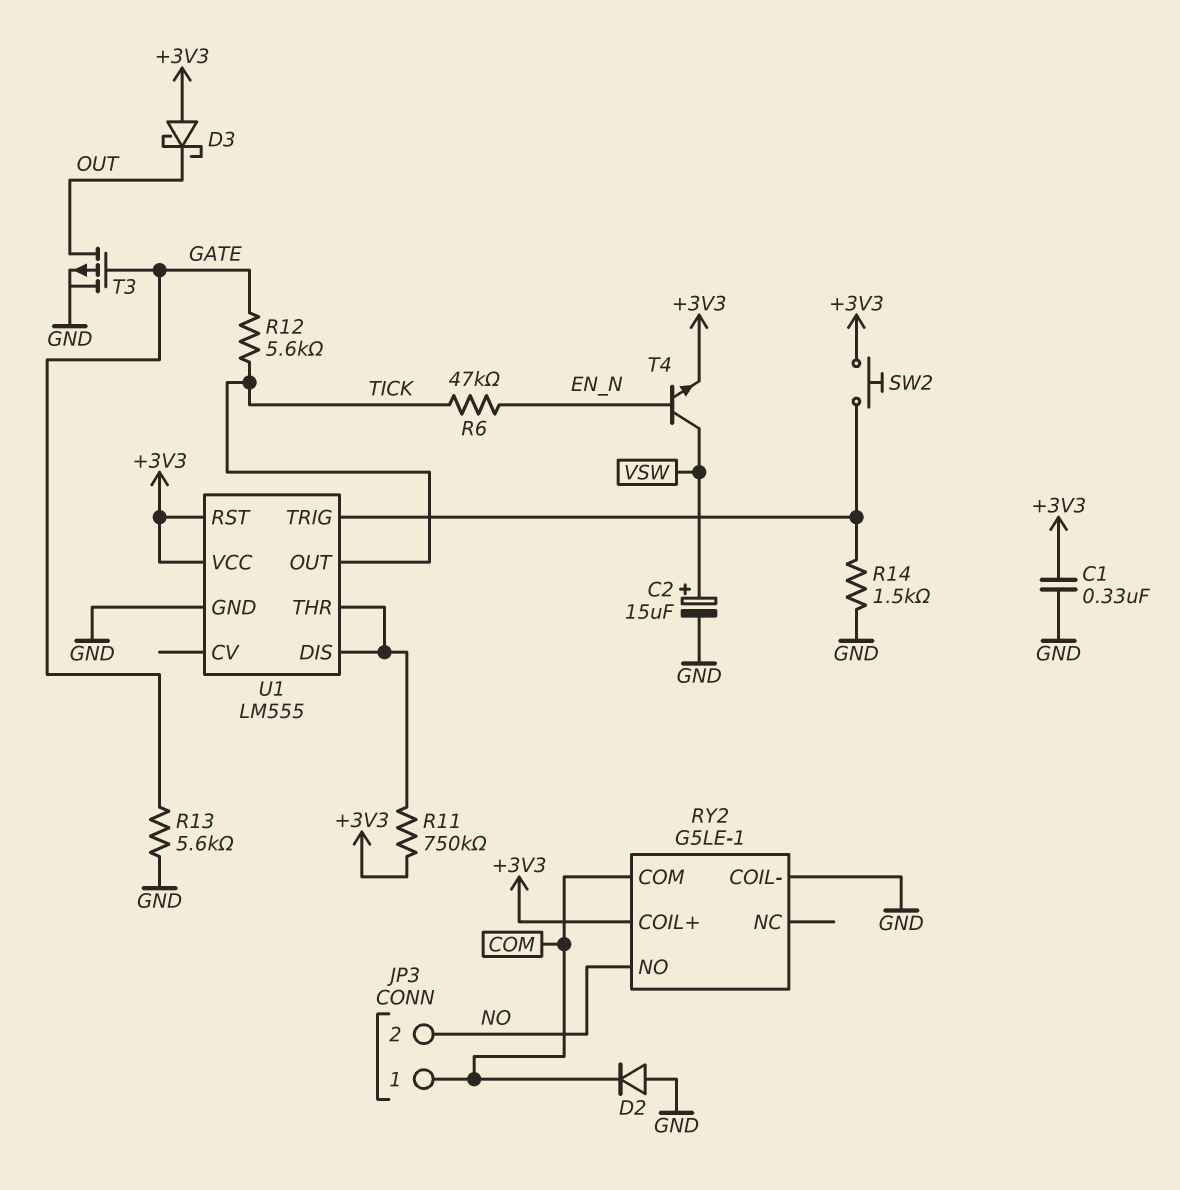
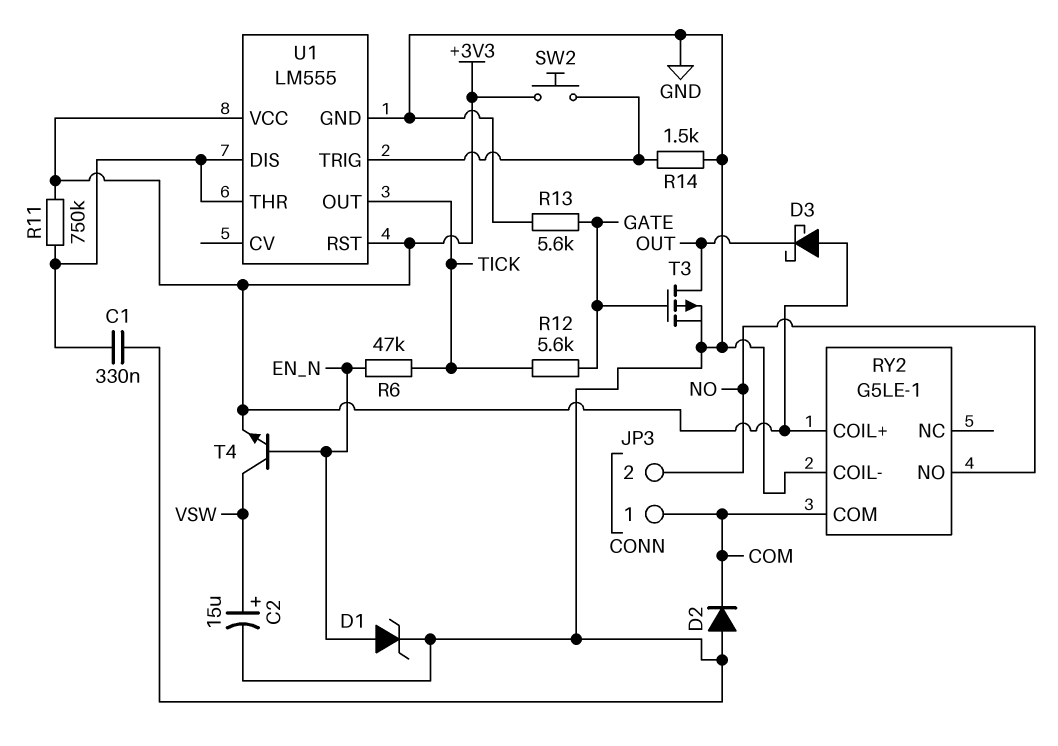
C1: 330nF (+3V3, GND) -> 330nF (GND, U1/DIS)
D1: none -> zener (A EN_N, K GND)

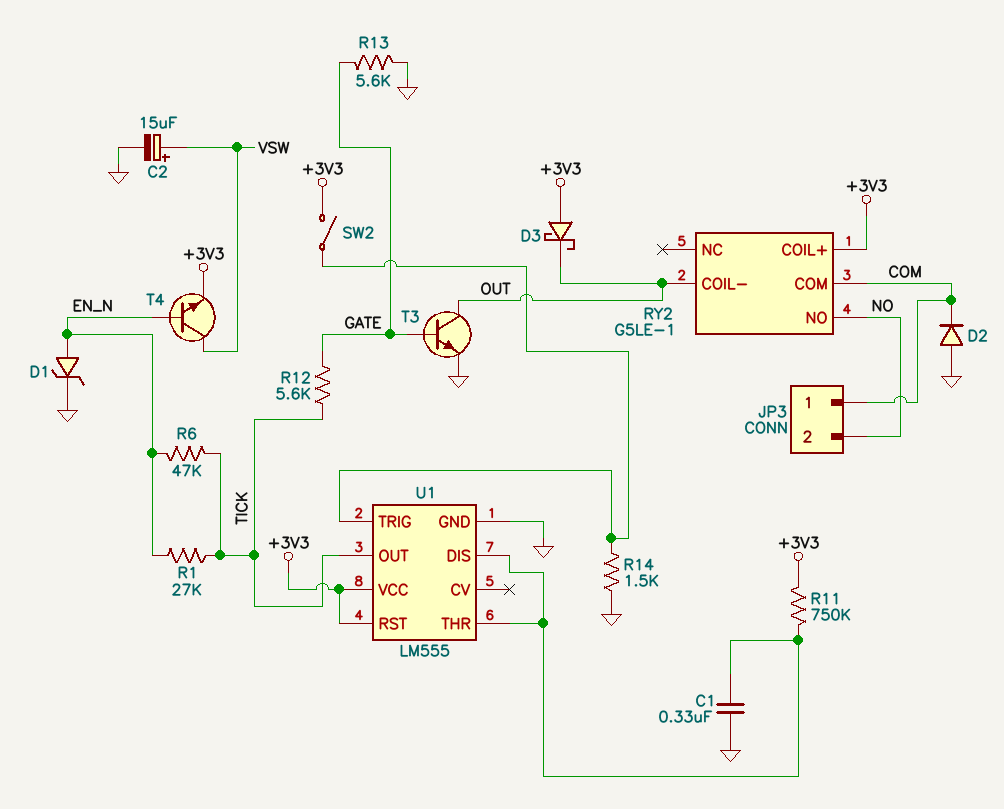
R1: none -> 27k (EN_N, TICK)
RY2 pin COIL-: GND -> OUT
SW2: button (+3V3, U1/TRIG) -> switch (+3V3, U1/TRIG)
T3: PMOS (G GATE, D OUT, S GND) -> NPN (B GATE, C OUT, E GND)

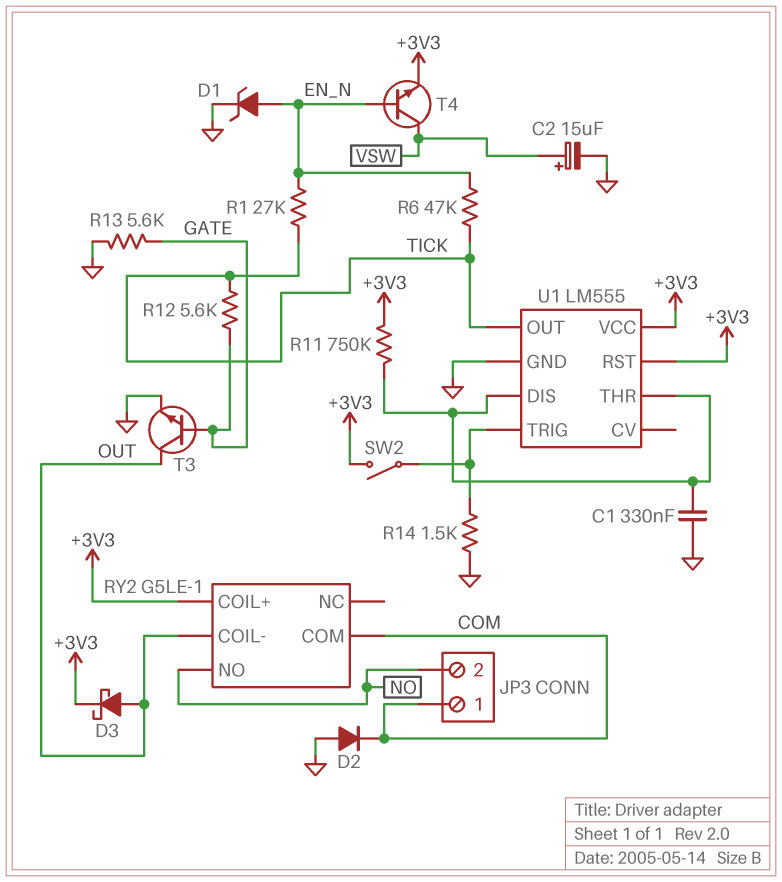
D3: schottky (A +3V3, K OUT) -> schottky (A OUT, K +3V3)

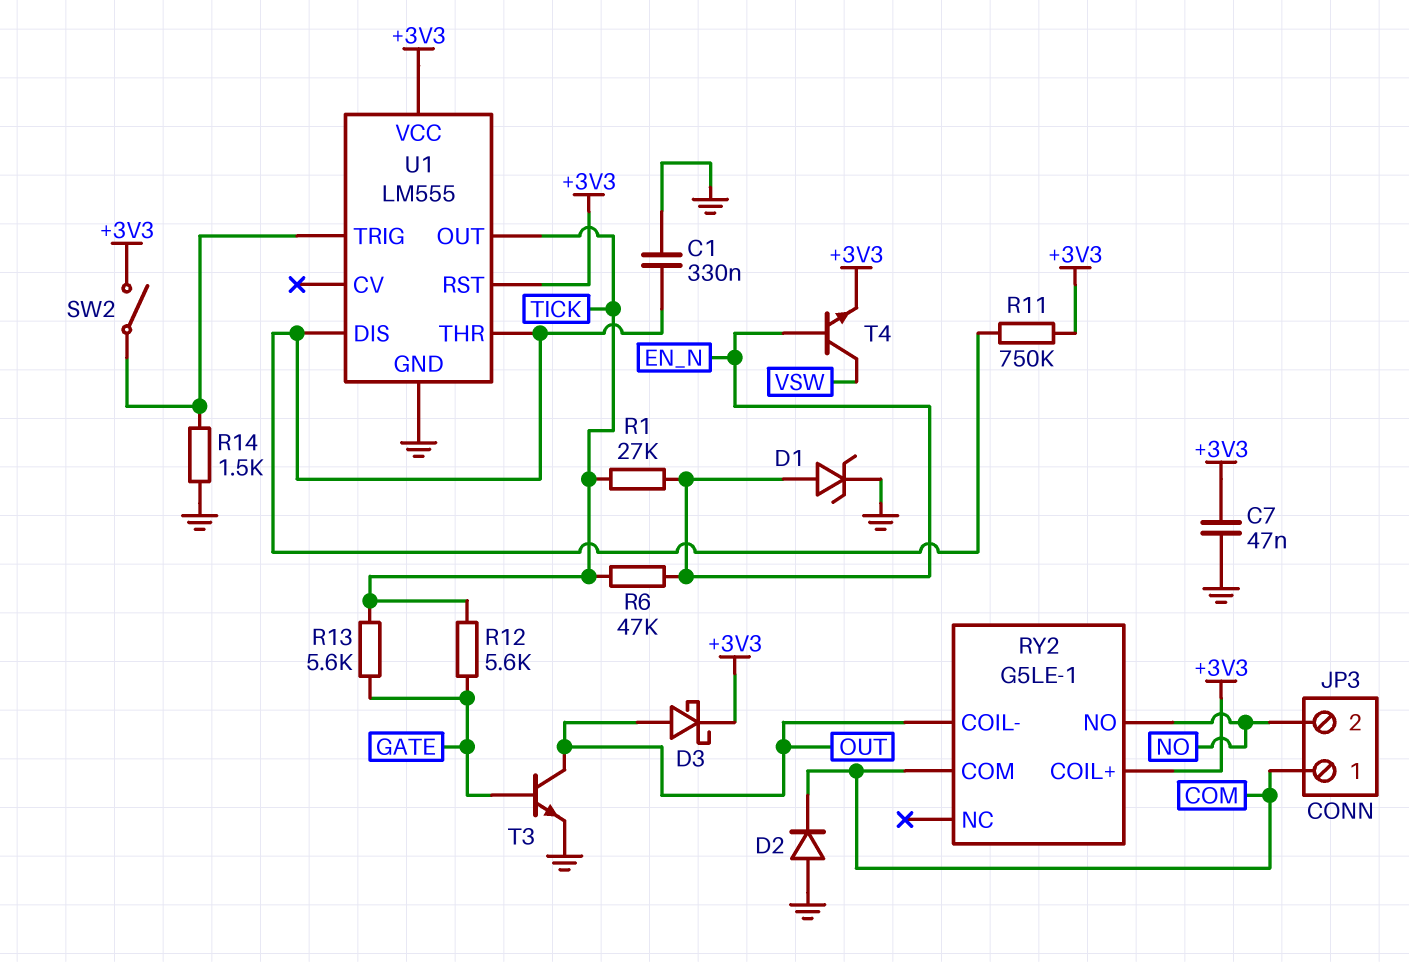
C2: 15uF (plus VSW, minus GND) -> none
C7: none -> 47nF (+3V3, GND)
R13: 5.6k (GATE, GND) -> 5.6k (GATE, TICK)

